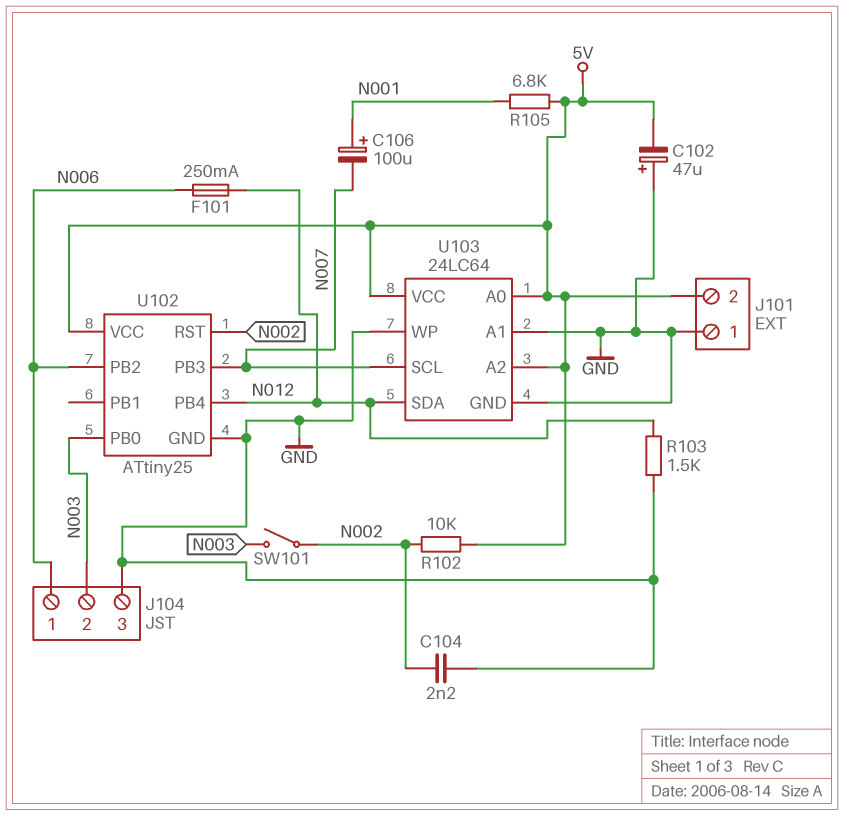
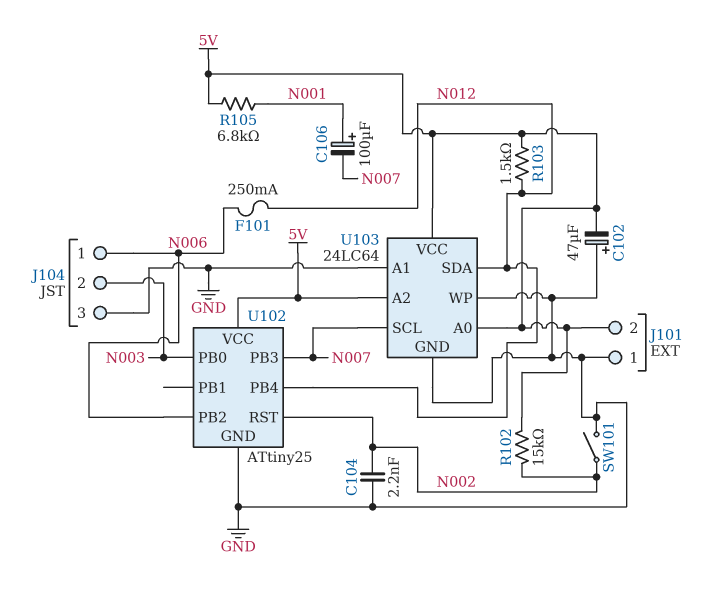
R102: 10k (5V, N002) -> 15k (5V, N002)
R103: 1.5k (GND, N012) -> 1.5k (5V, N012)
SW101: switch (N002, N003) -> switch (GND, N002)

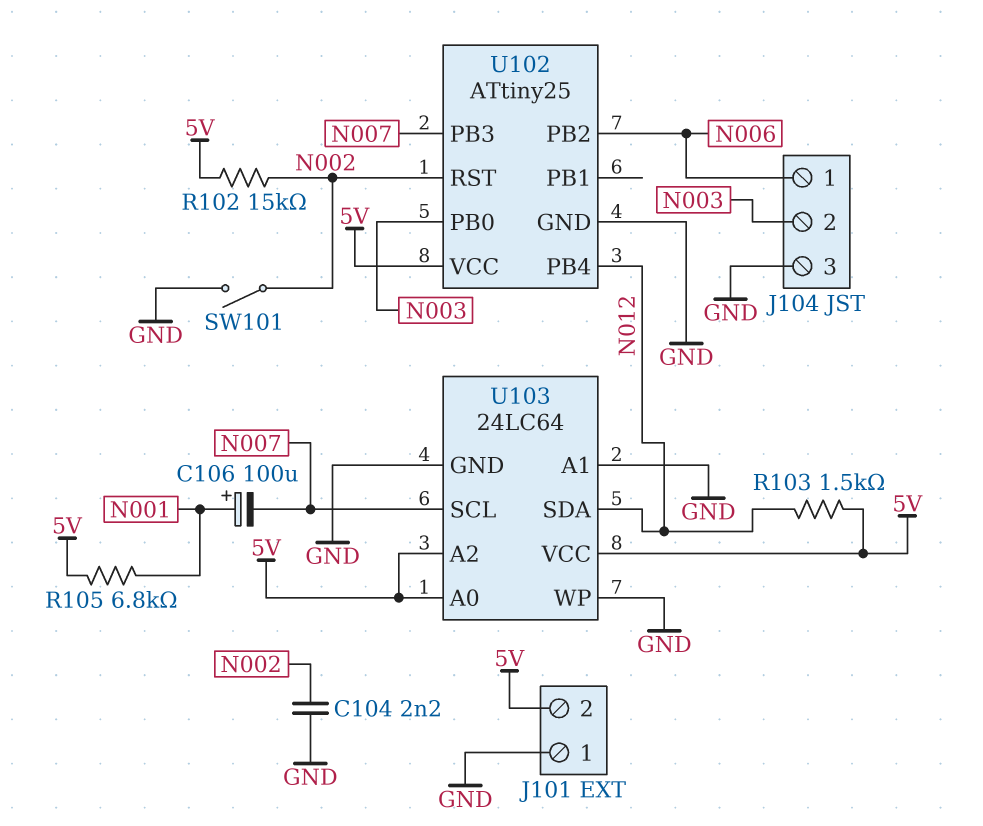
C102: 47uF (plus GND, minus 5V) -> none
F101: 250mA (N006, N012) -> none

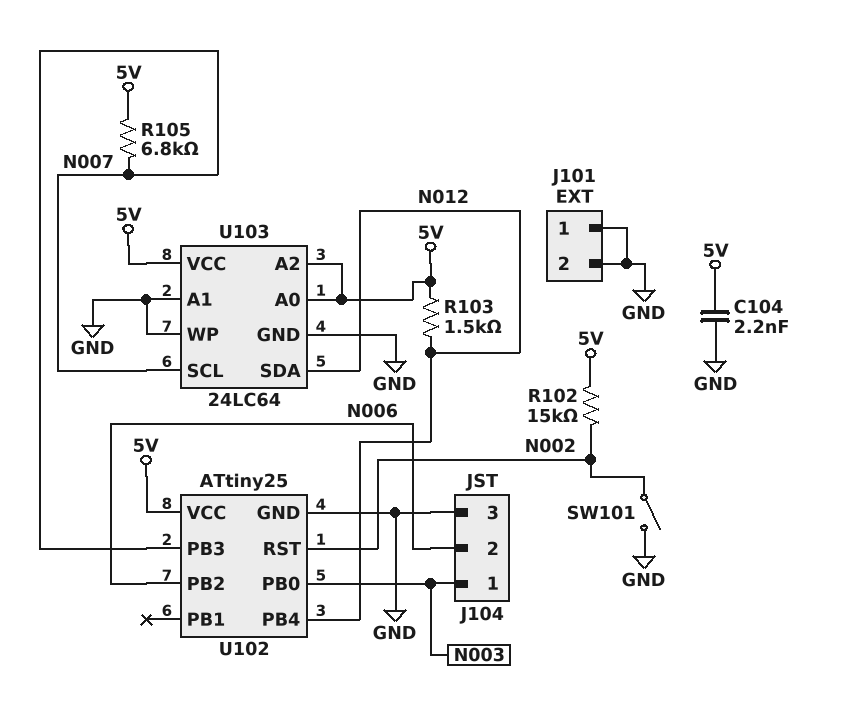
C104: 2.2nF (GND, N002) -> 2.2nF (5V, GND)
C106: 100uF (plus N001, minus N007) -> none
J101 pin 2: 5V -> GND
J104 pin 1: N006 -> N003
J104 pin 2: N003 -> N006
R105: 6.8k (5V, N001) -> 6.8k (5V, N007)

